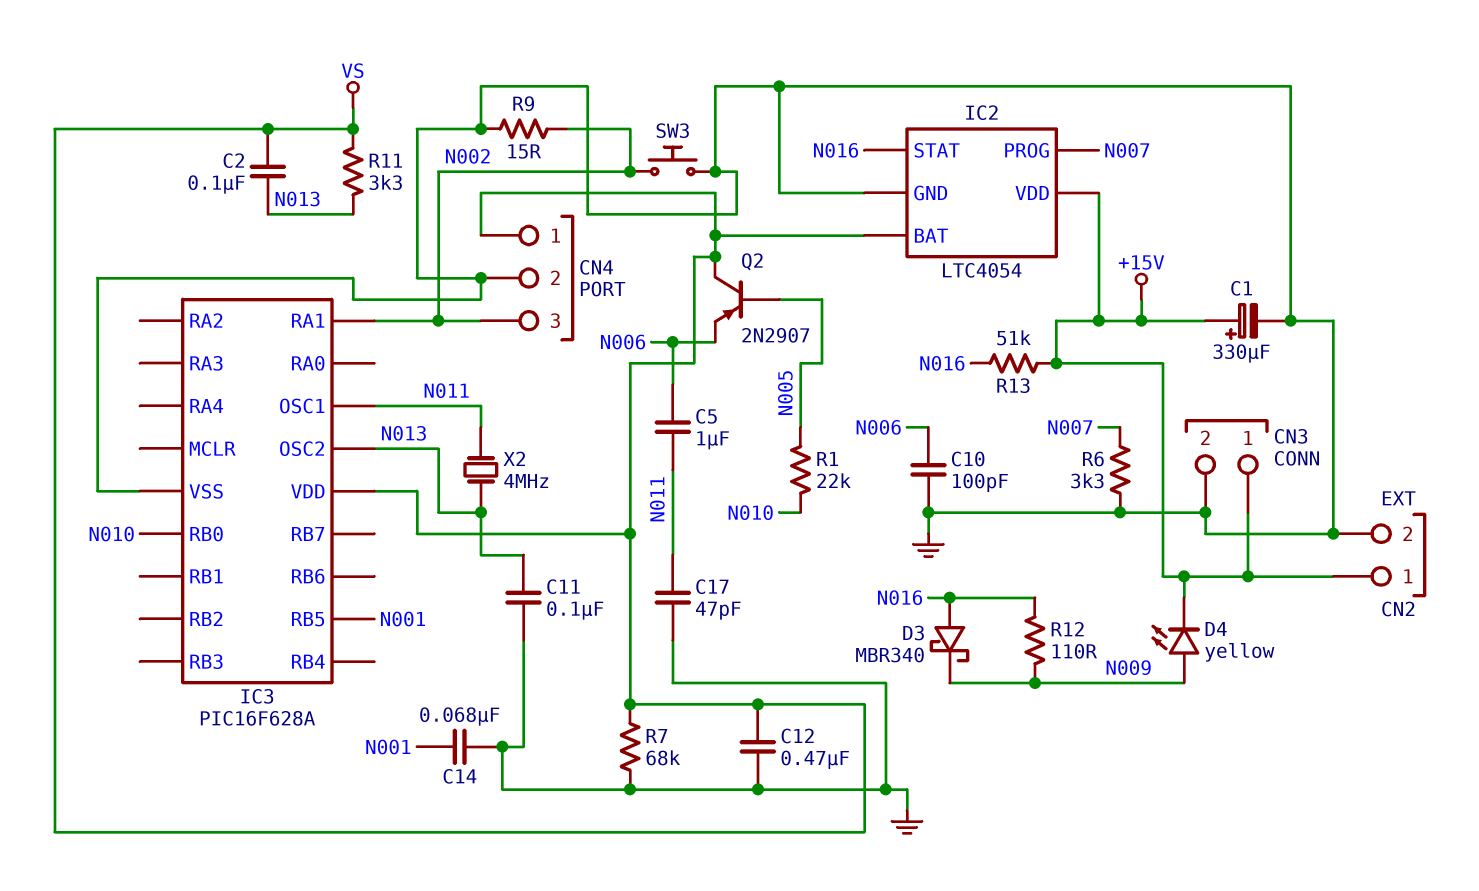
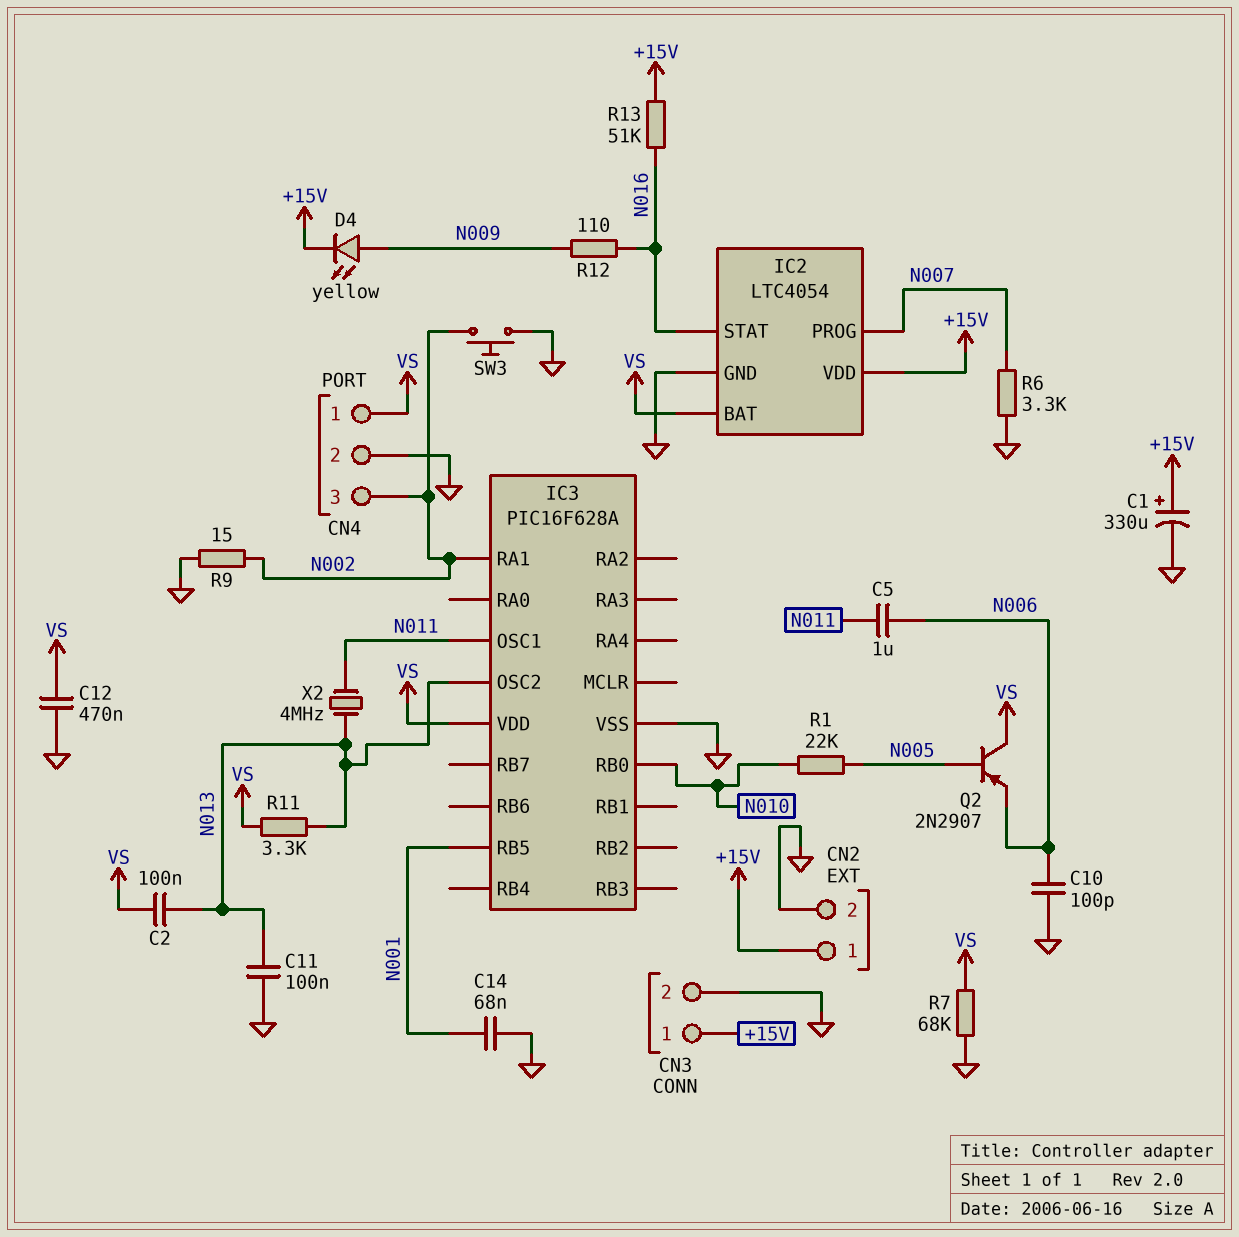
C17: 47pF (GND, N011) -> none
D3: schottky MBR340 (A N016, K N009) -> none

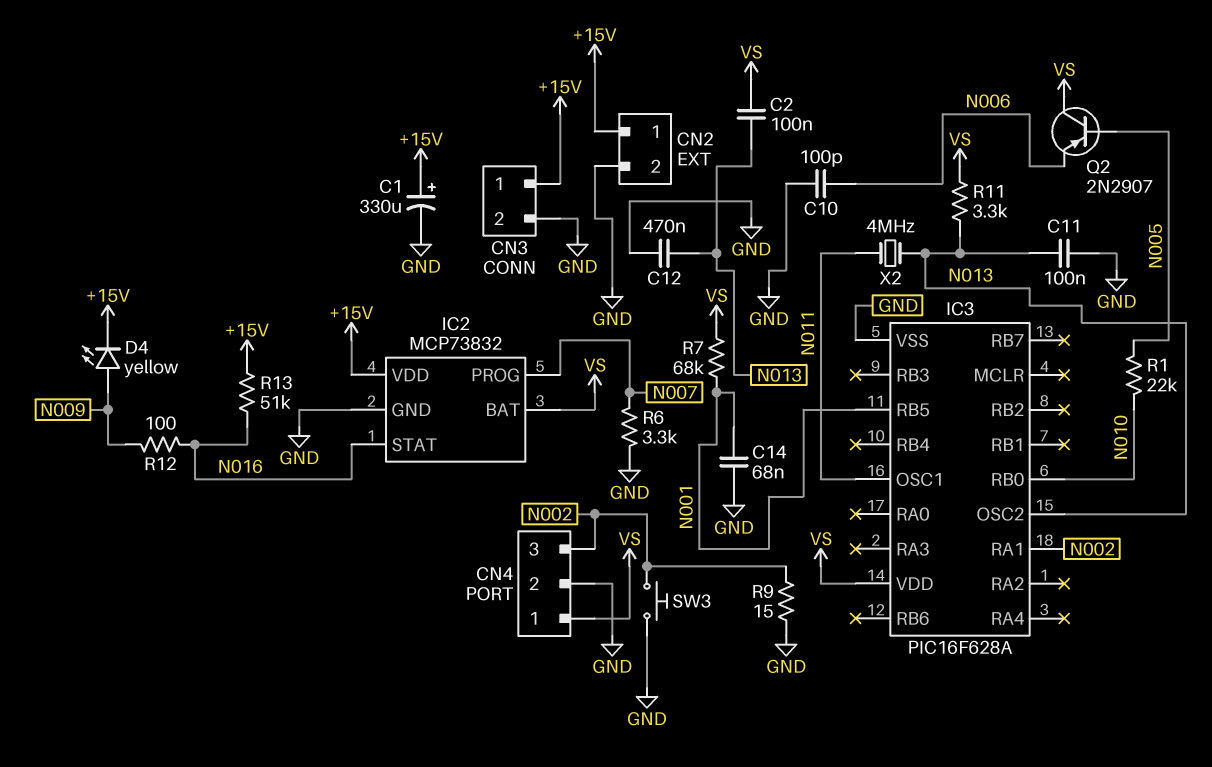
C5: 1uF (N006, N011) -> none
C12: 470nF (GND, VS) -> 470nF (GND, N013)
IC2: LTC4054 -> MCP73832
R7: 68k (GND, VS) -> 68k (N001, VS)
R12: 110 (N009, N016) -> 100 (N009, N016)

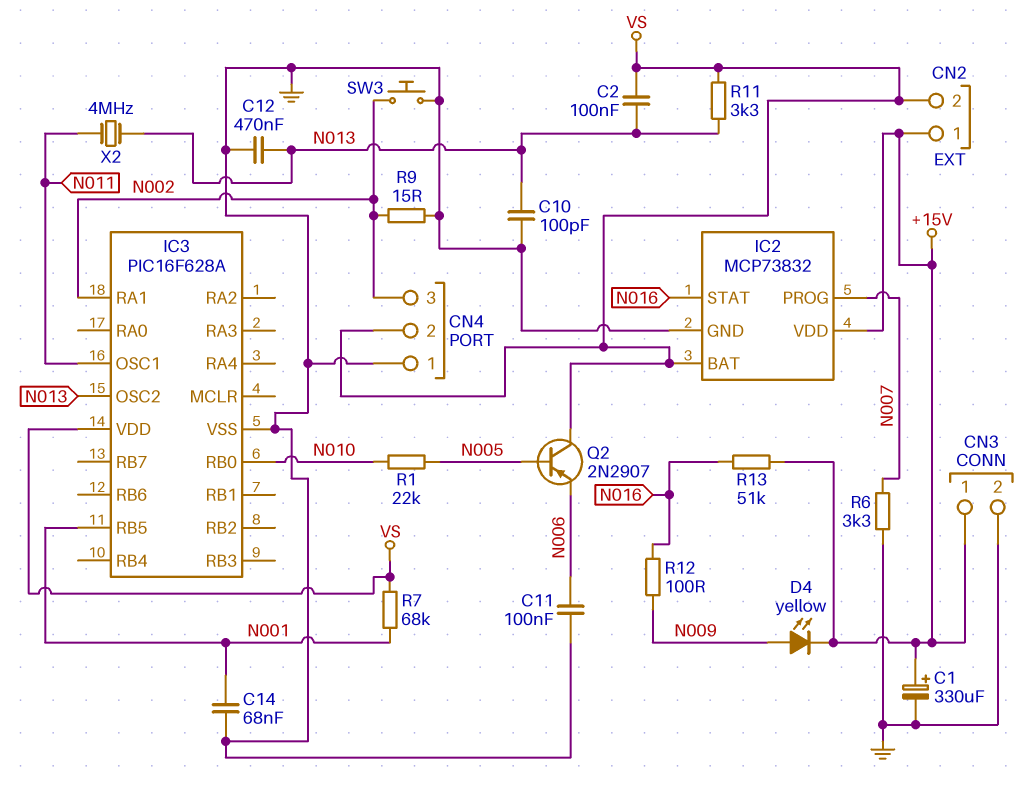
C10: 100pF (GND, N006) -> 100pF (GND, N013)
C11: 100nF (GND, N013) -> 100nF (GND, N006)
CN2 pin 2: GND -> VS
CN4 pin 1: VS -> GND
CN4 pin 2: GND -> VS

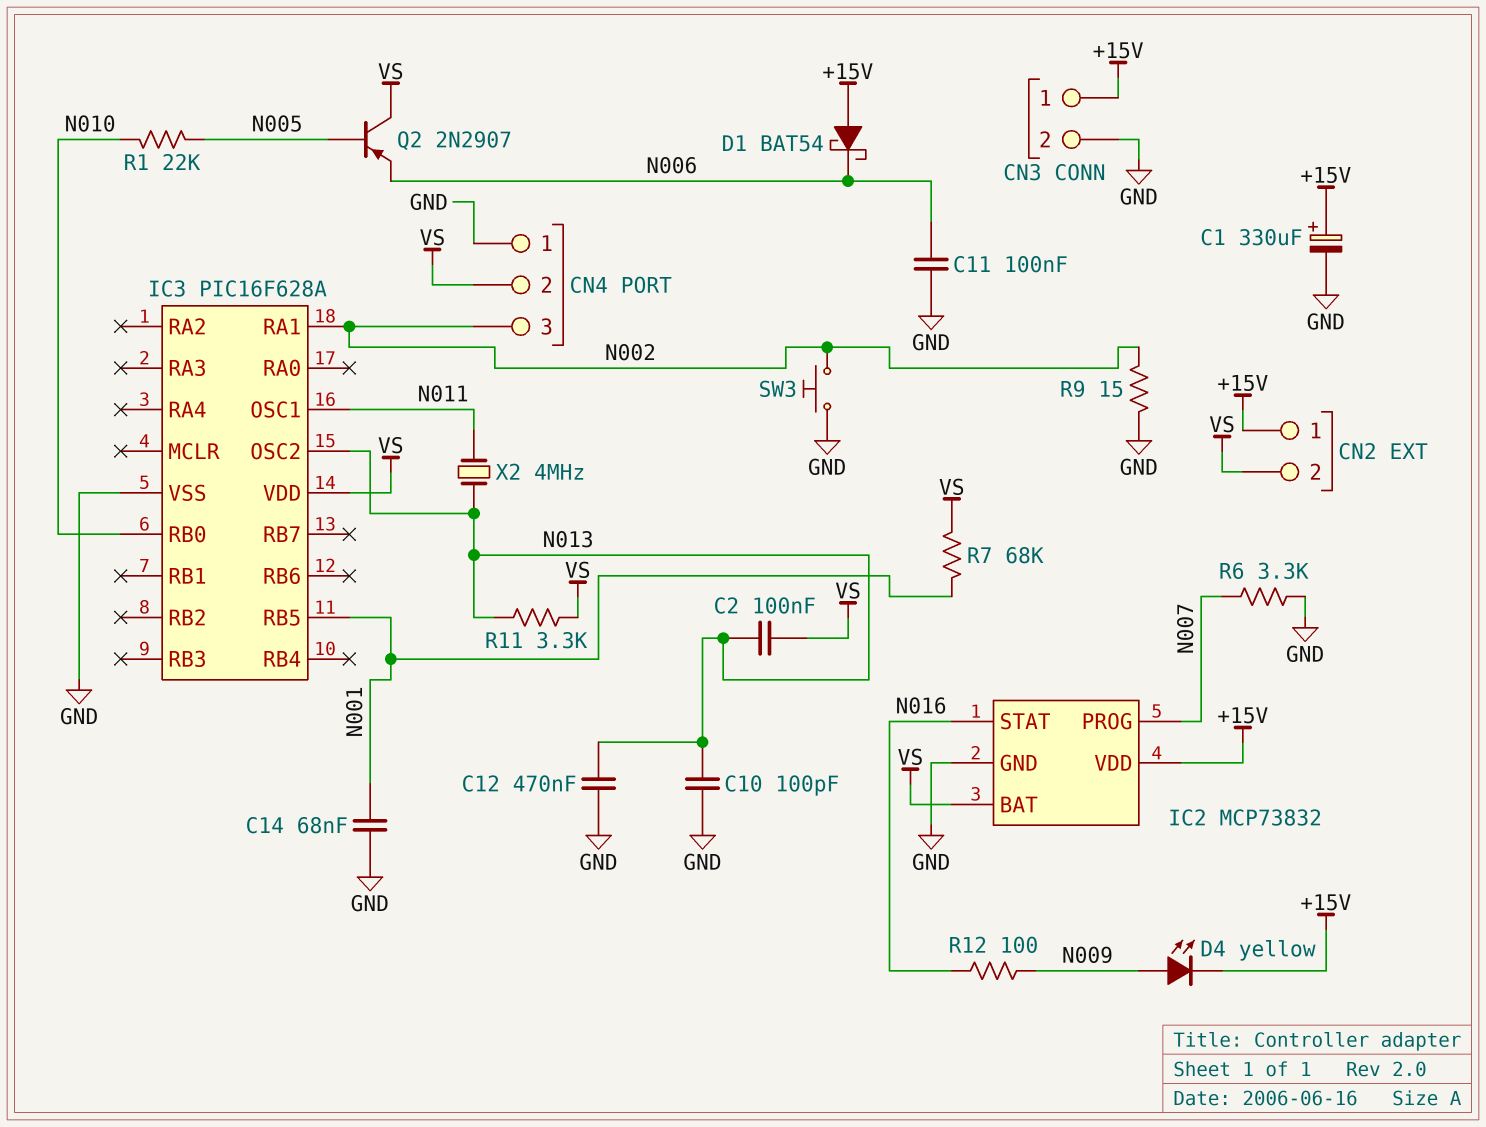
D1: none -> schottky BAT54 (A +15V, K N006)
R13: 51k (+15V, N016) -> none

